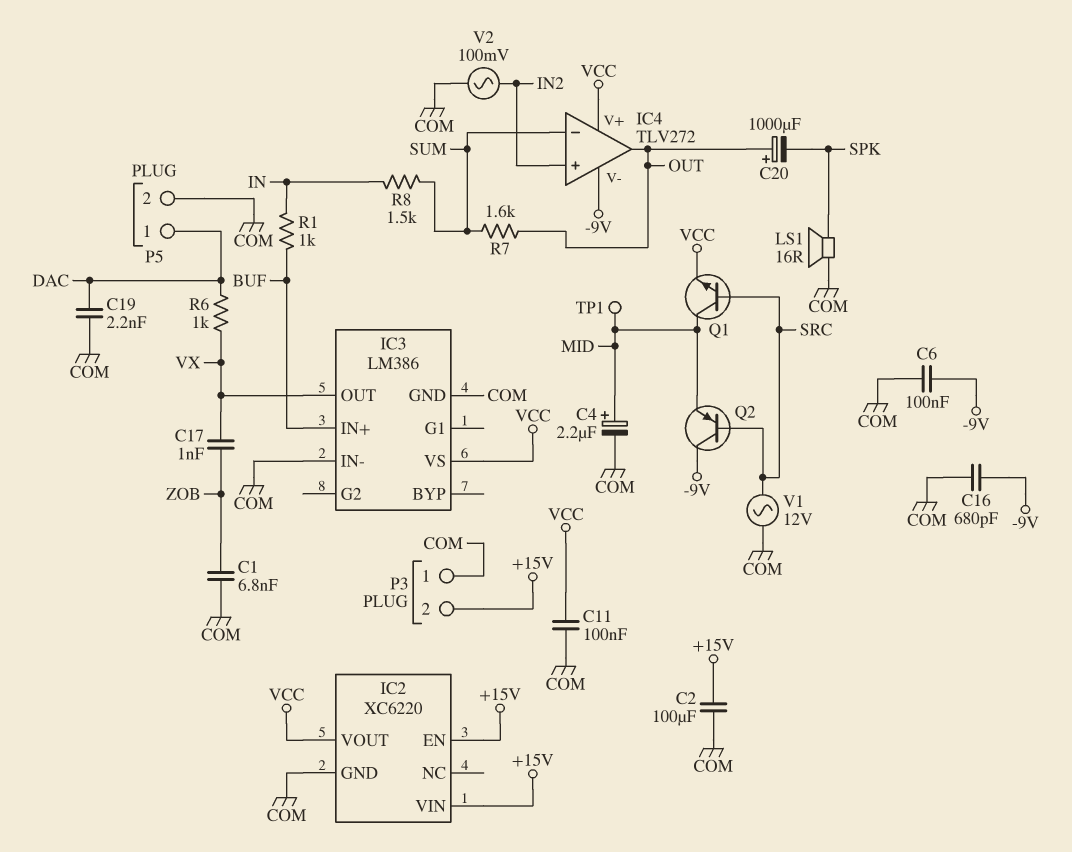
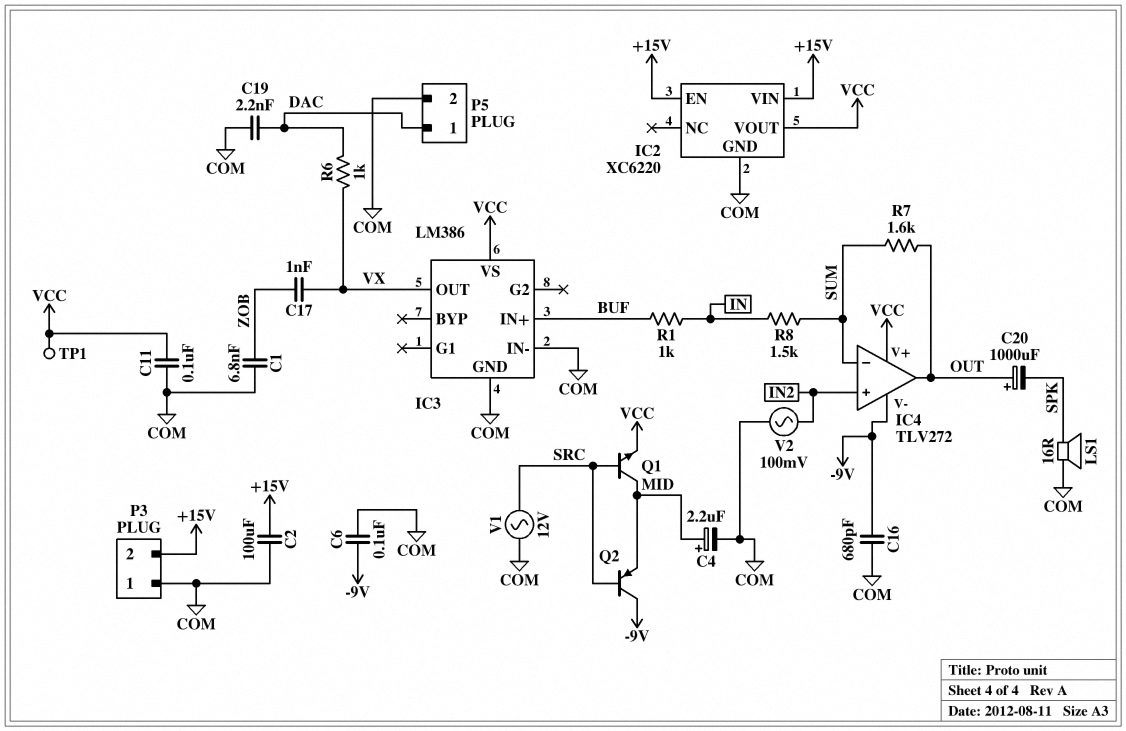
TP1: test point (MID) -> test point (VCC)

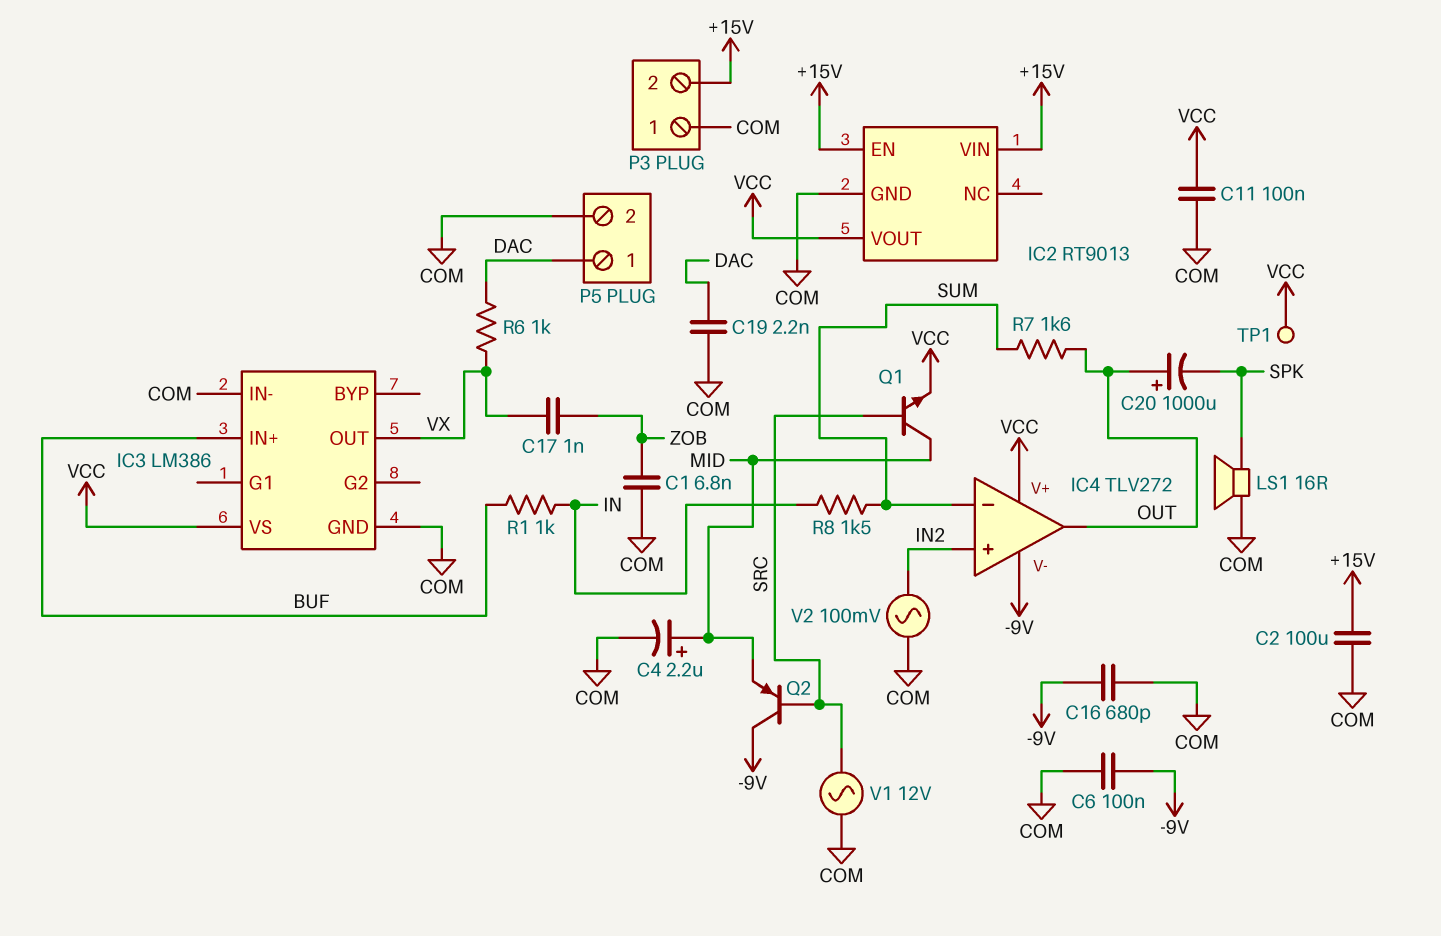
IC2: XC6220 -> RT9013

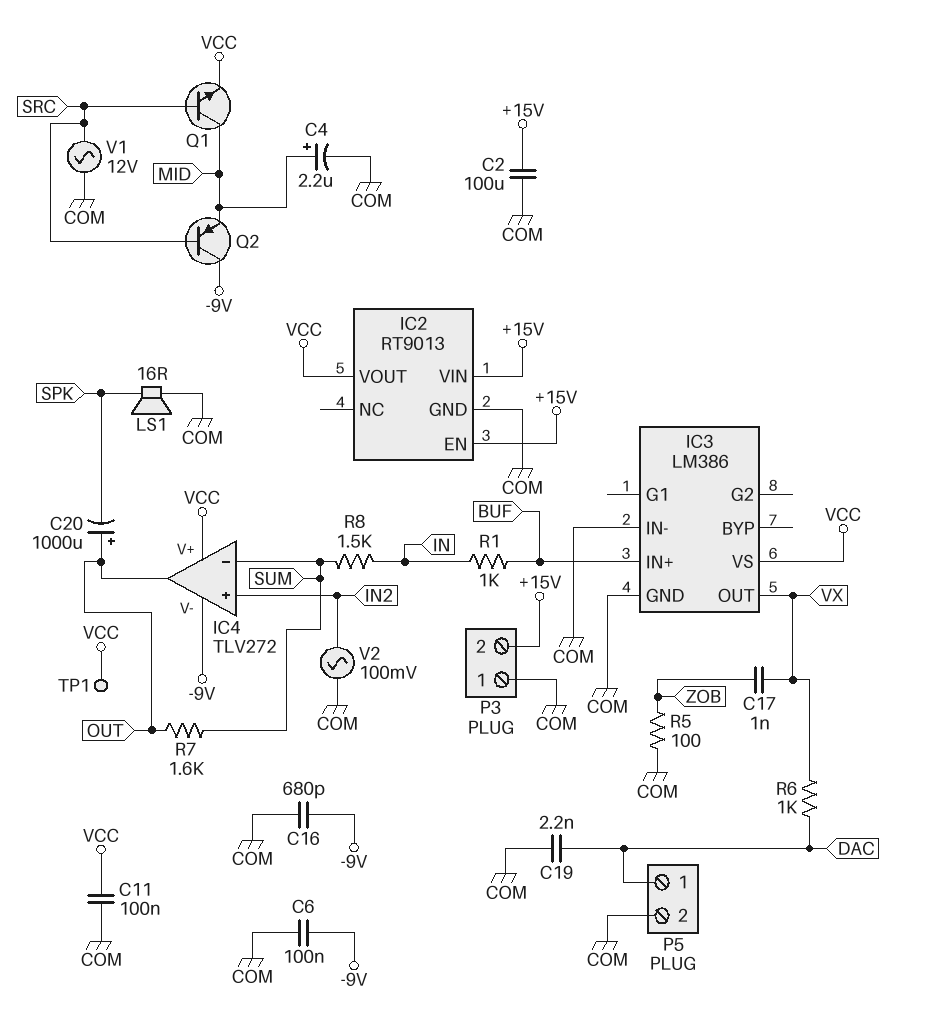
C1: 6.8nF (COM, ZOB) -> none
R5: none -> 100 (COM, ZOB)

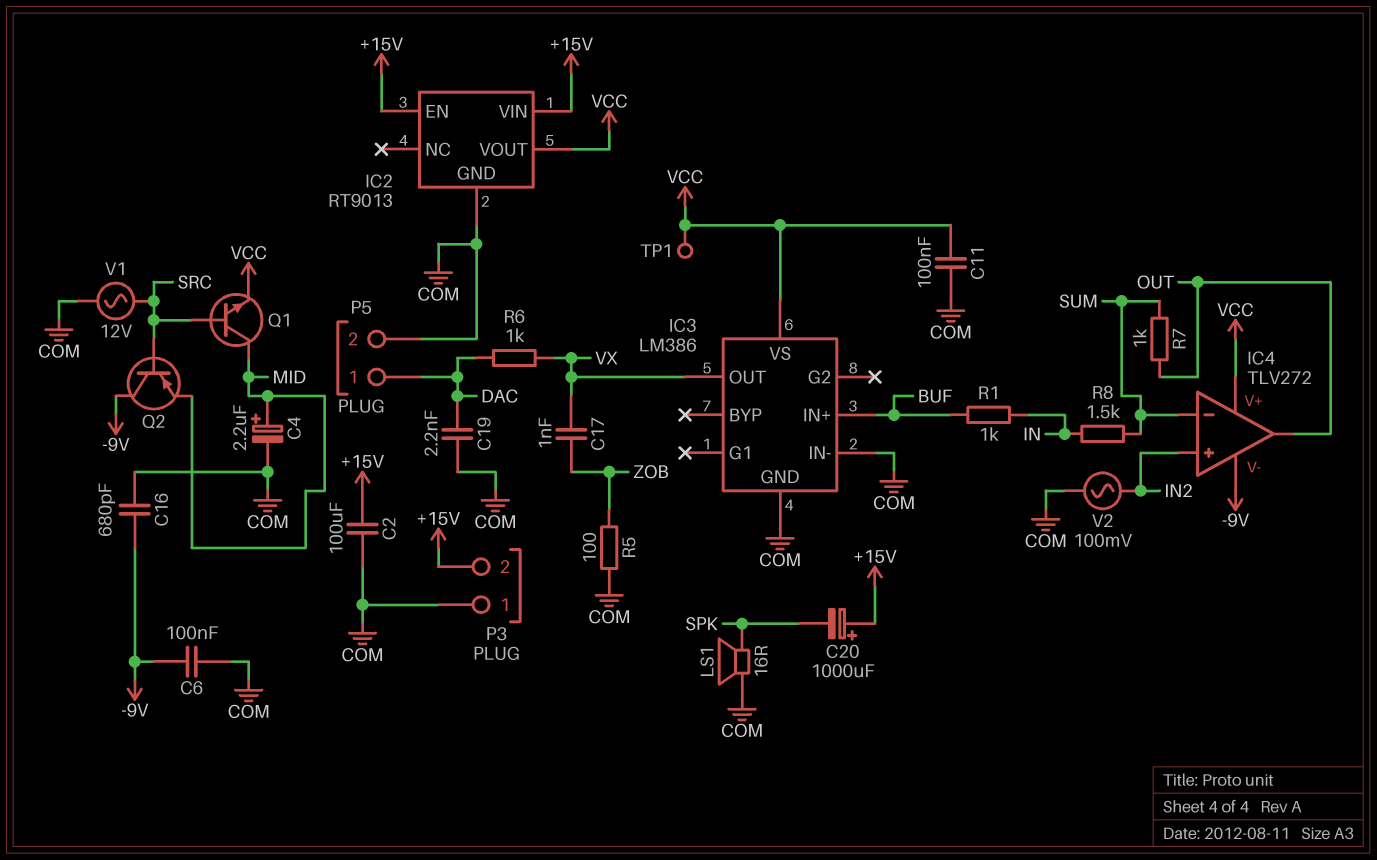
C20: 1000uF (plus OUT, minus SPK) -> 1000uF (plus +15V, minus SPK)
R7: 1.6k (OUT, SUM) -> 1k (OUT, SUM)

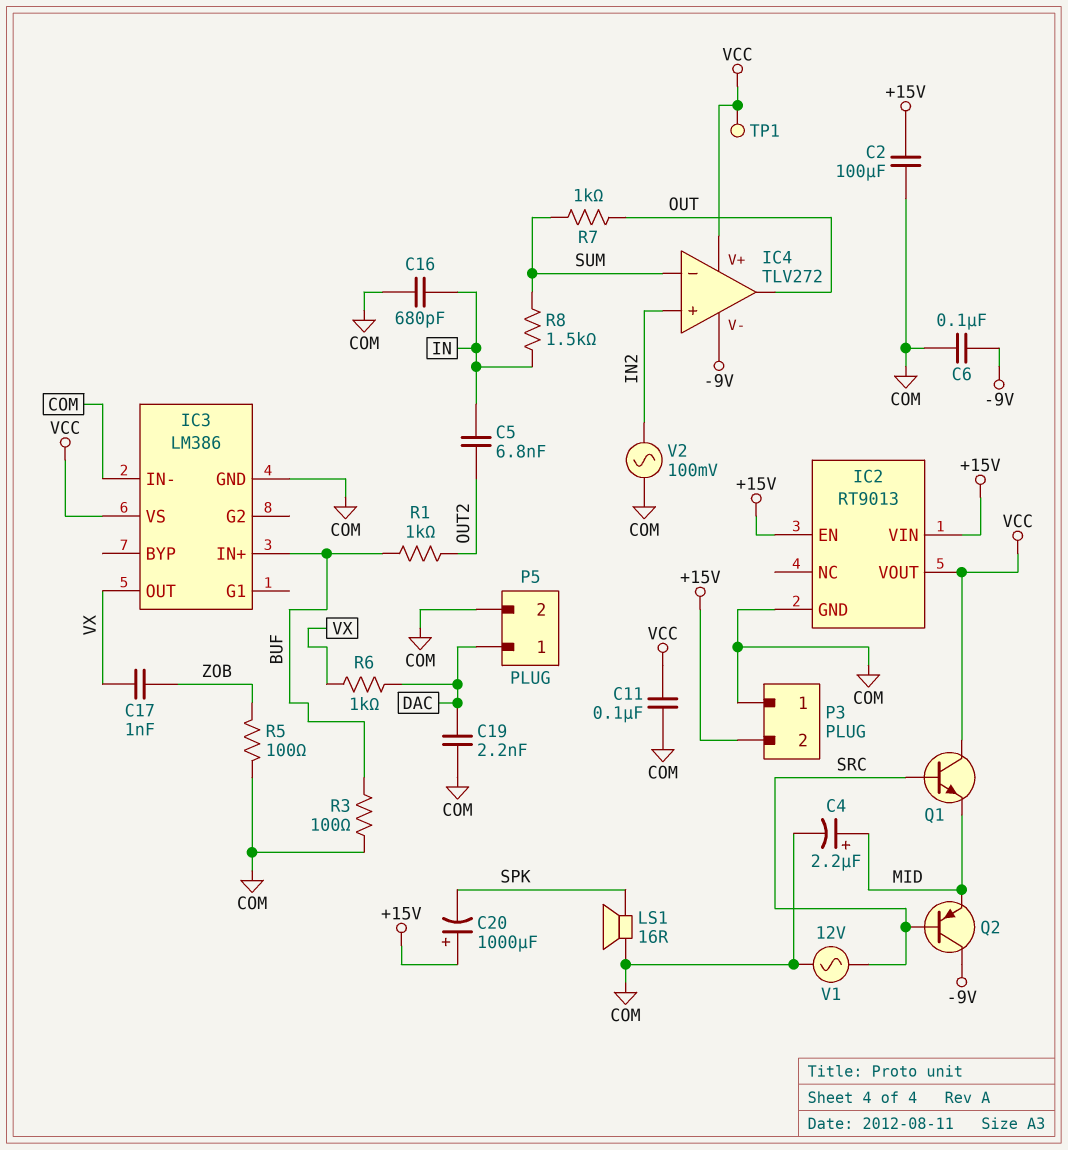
C5: none -> 6.8nF (IN, OUT2)
C16: 680pF (-9V, COM) -> 680pF (COM, IN)
Q1: NPN (B SRC, C MID, E VCC) -> NPN (B SRC, C VCC, E MID)
R1: 1k (BUF, IN) -> 1k (BUF, OUT2)
R3: none -> 100 (BUF, COM)

